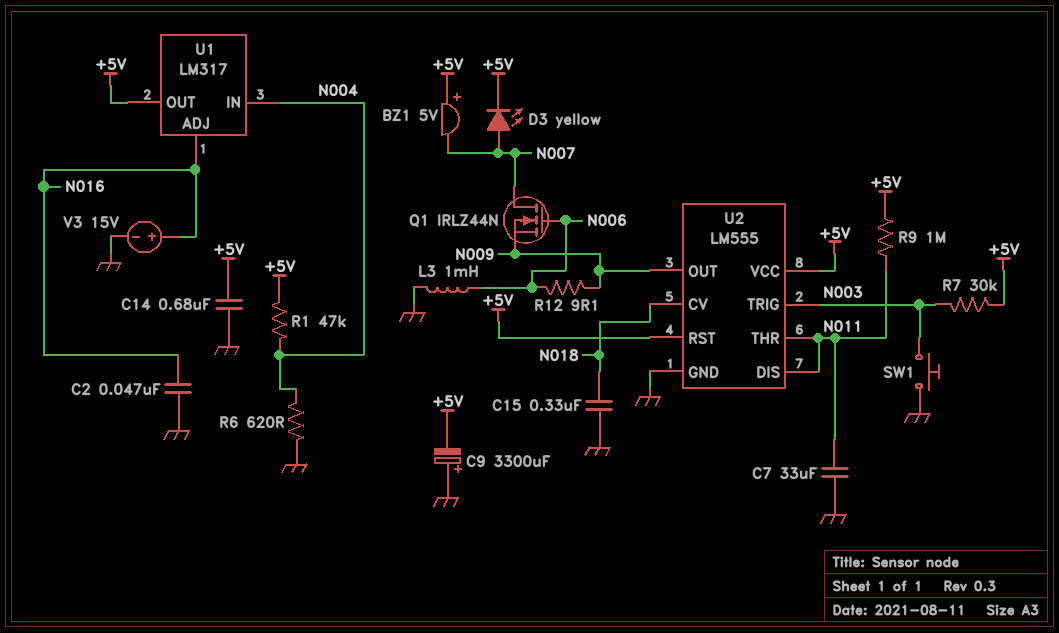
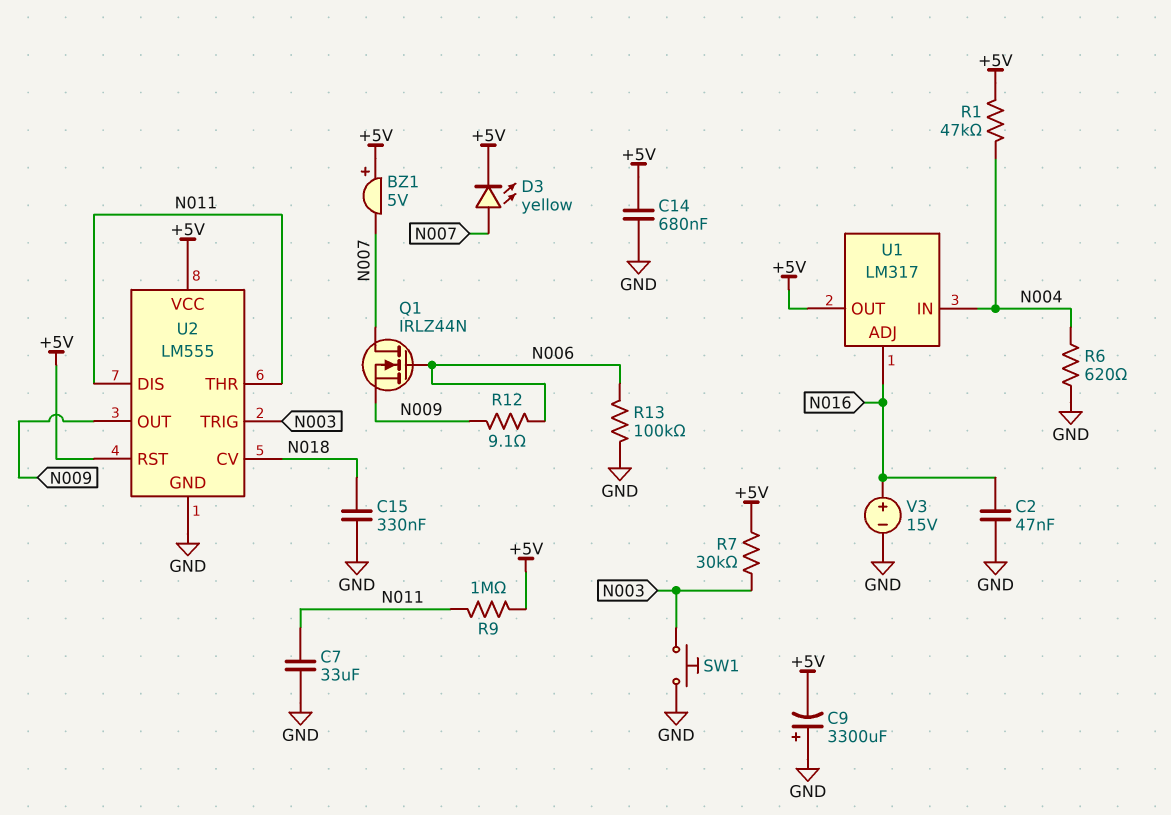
L3: 1mH (GND, N006) -> none
R13: none -> 100k (GND, N006)

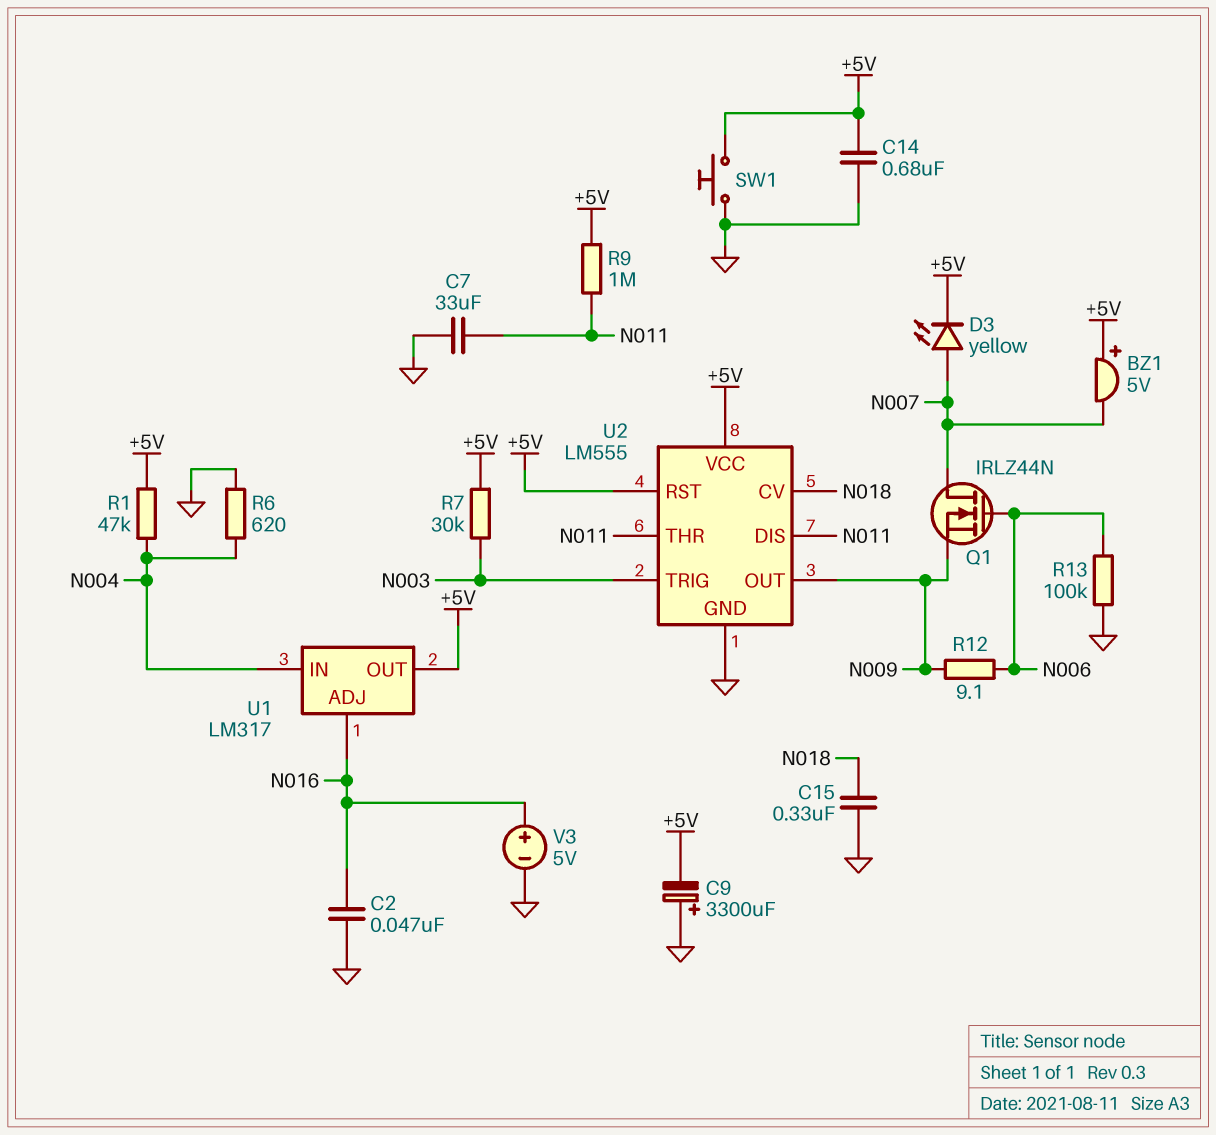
SW1: button (GND, N003) -> button (+5V, GND)
V3: 15V (plus N016, minus GND) -> 5V (plus N016, minus GND)

